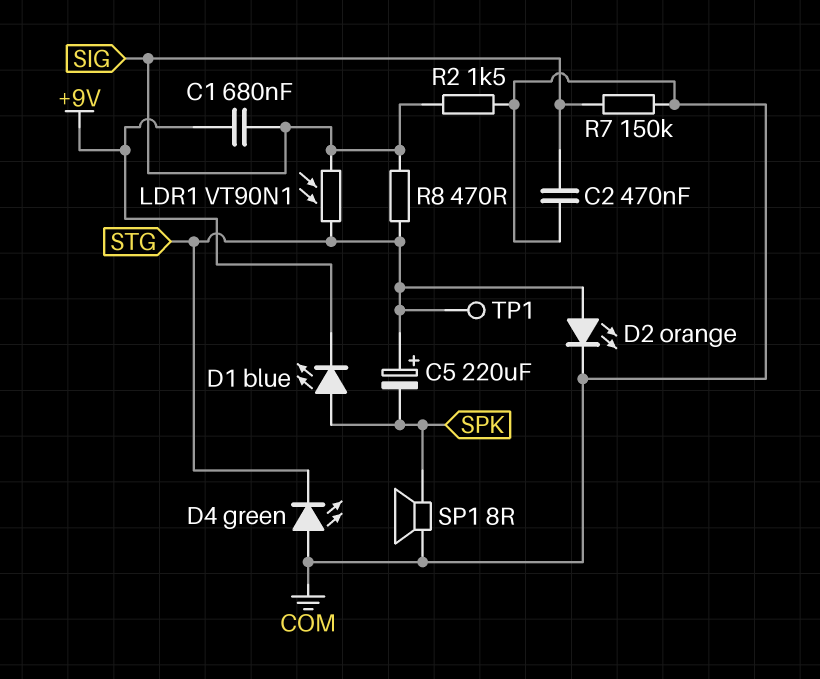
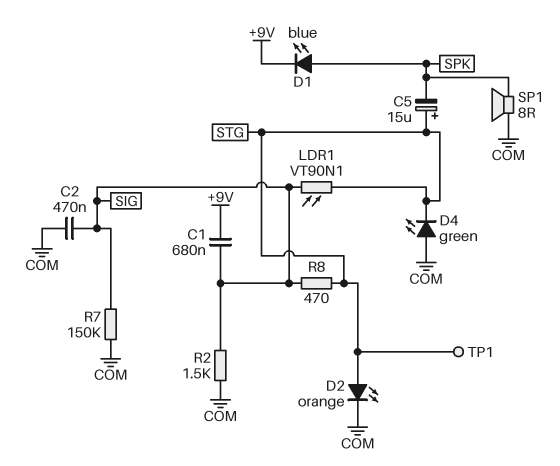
C5: 220uF (plus STG, minus SPK) -> 15uF (plus STG, minus SPK)

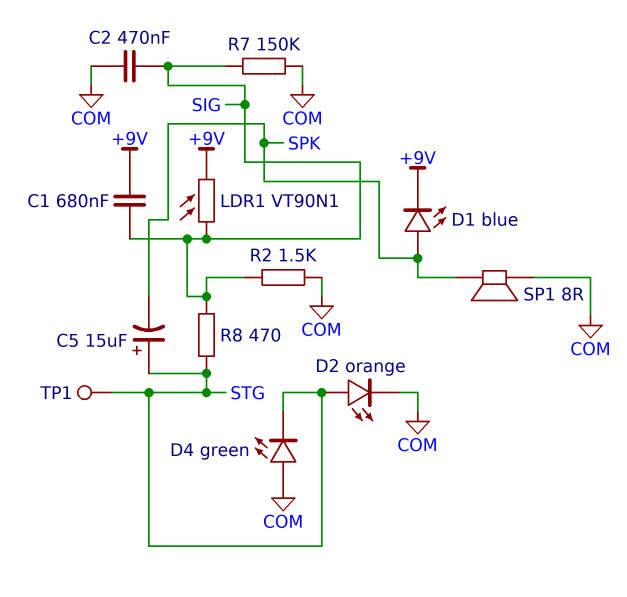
LDR1: VT90N1 (SIG, STG) -> VT90N1 (+9V, SIG)

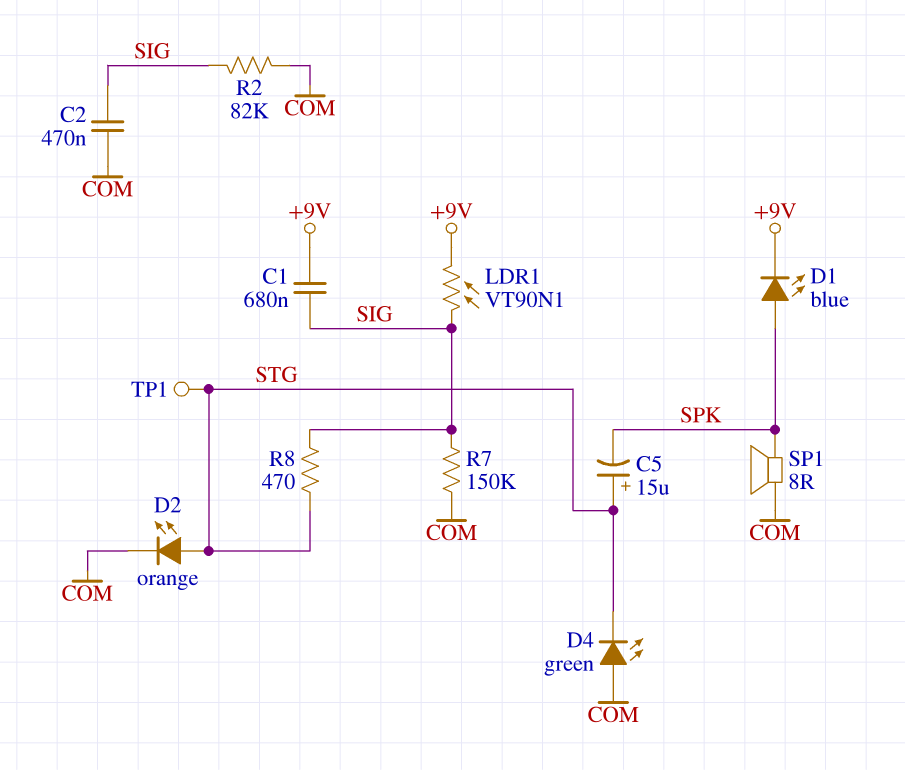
R2: 1.5k (COM, SIG) -> 82k (COM, SIG)

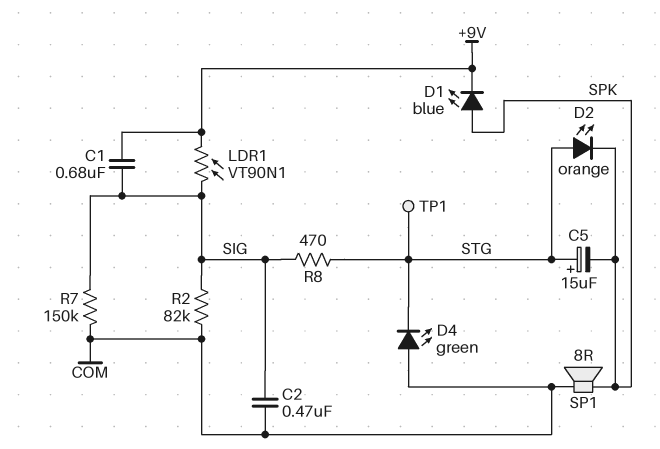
D2: LED orange (A STG, K COM) -> LED orange (A STG, K SPK)

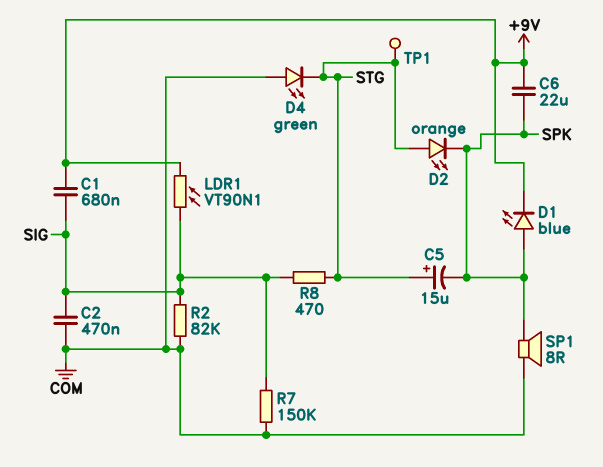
C6: none -> 22uF (+9V, SPK)

